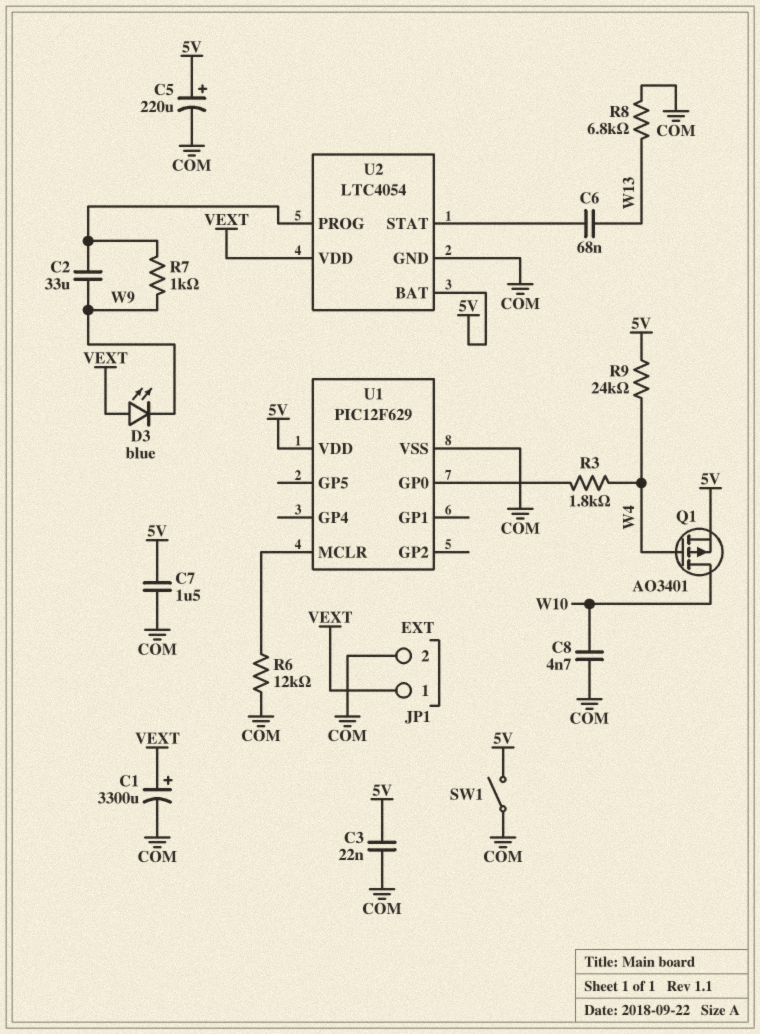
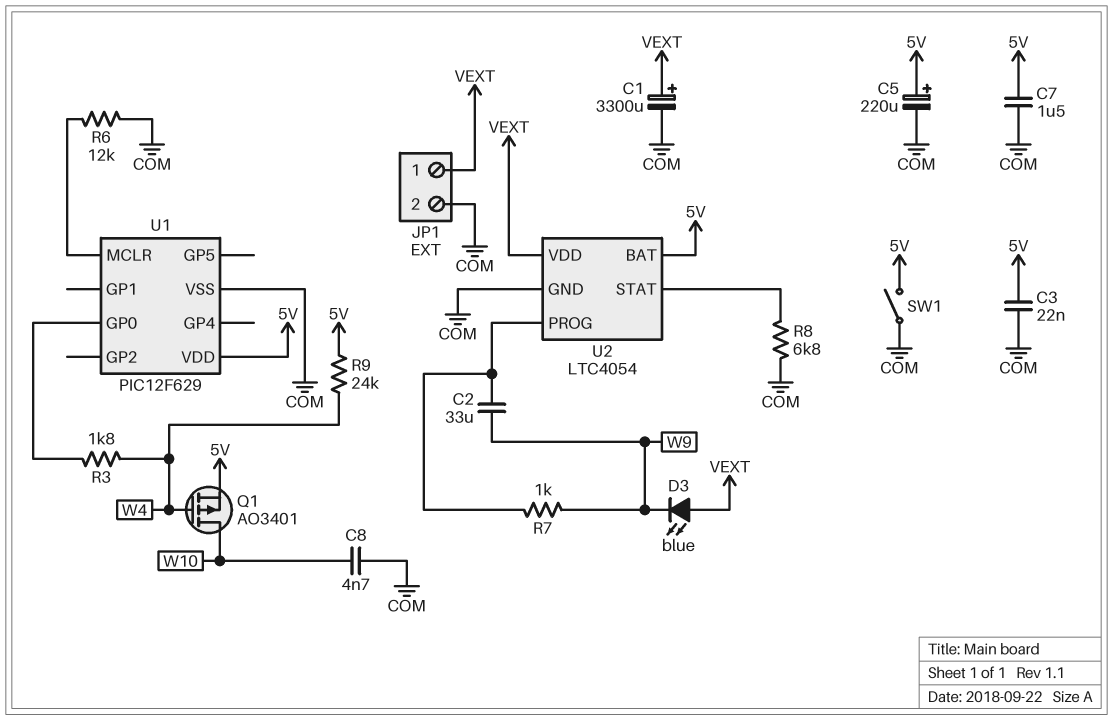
C6: 68nF (U2/STAT, W13) -> none
R8: 6.8k (COM, W13) -> 6.8k (COM, U2/STAT)

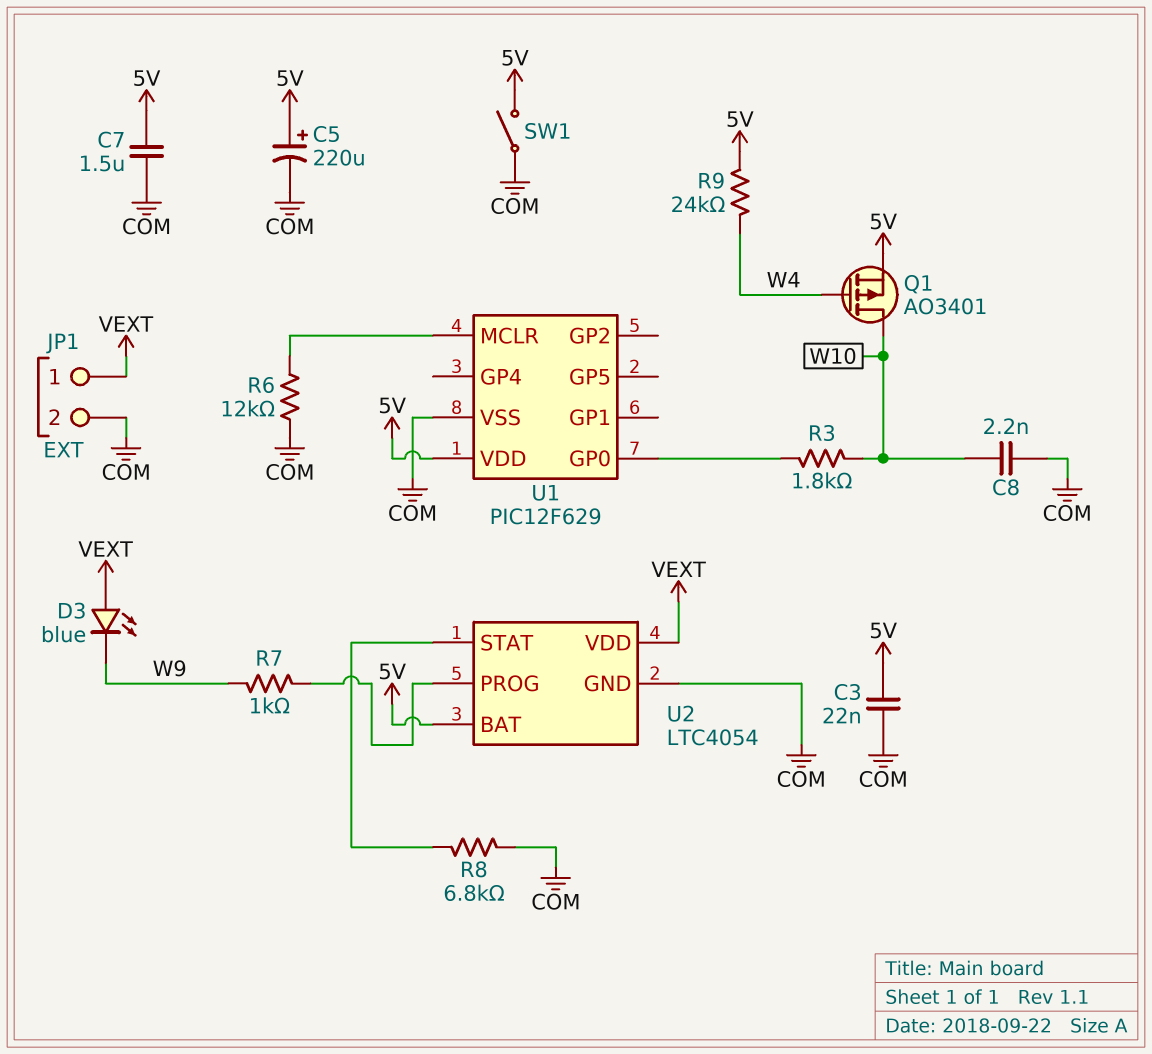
C1: 3300uF (plus VEXT, minus COM) -> none
C2: 33uF (U2/PROG, W9) -> none
C8: 4.7nF (COM, W10) -> 2.2nF (COM, W10)
R3: 1.8k (U1/GP0, W4) -> 1.8k (U1/GP0, W10)

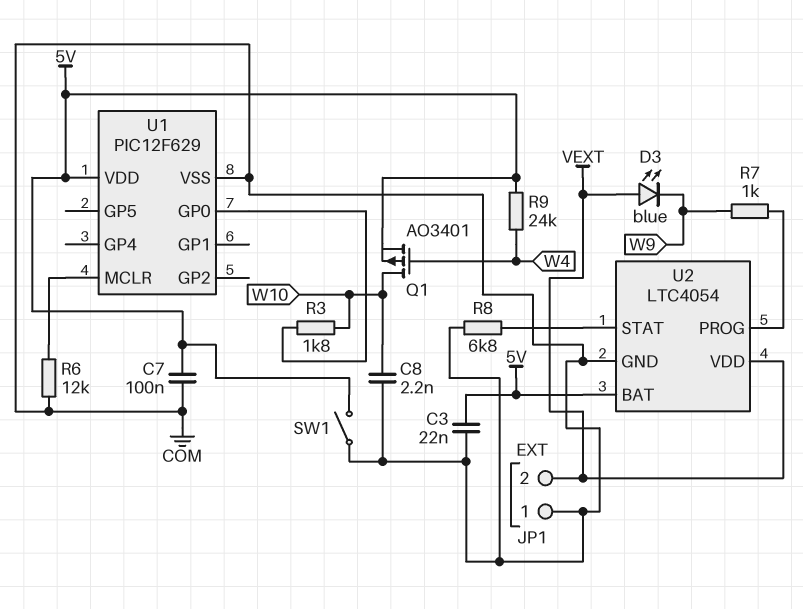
C5: 220uF (plus 5V, minus COM) -> none
C7: 1.5uF (5V, COM) -> 100nF (5V, COM)
JP1 pin 1: VEXT -> COM
JP1 pin 2: COM -> VEXT

